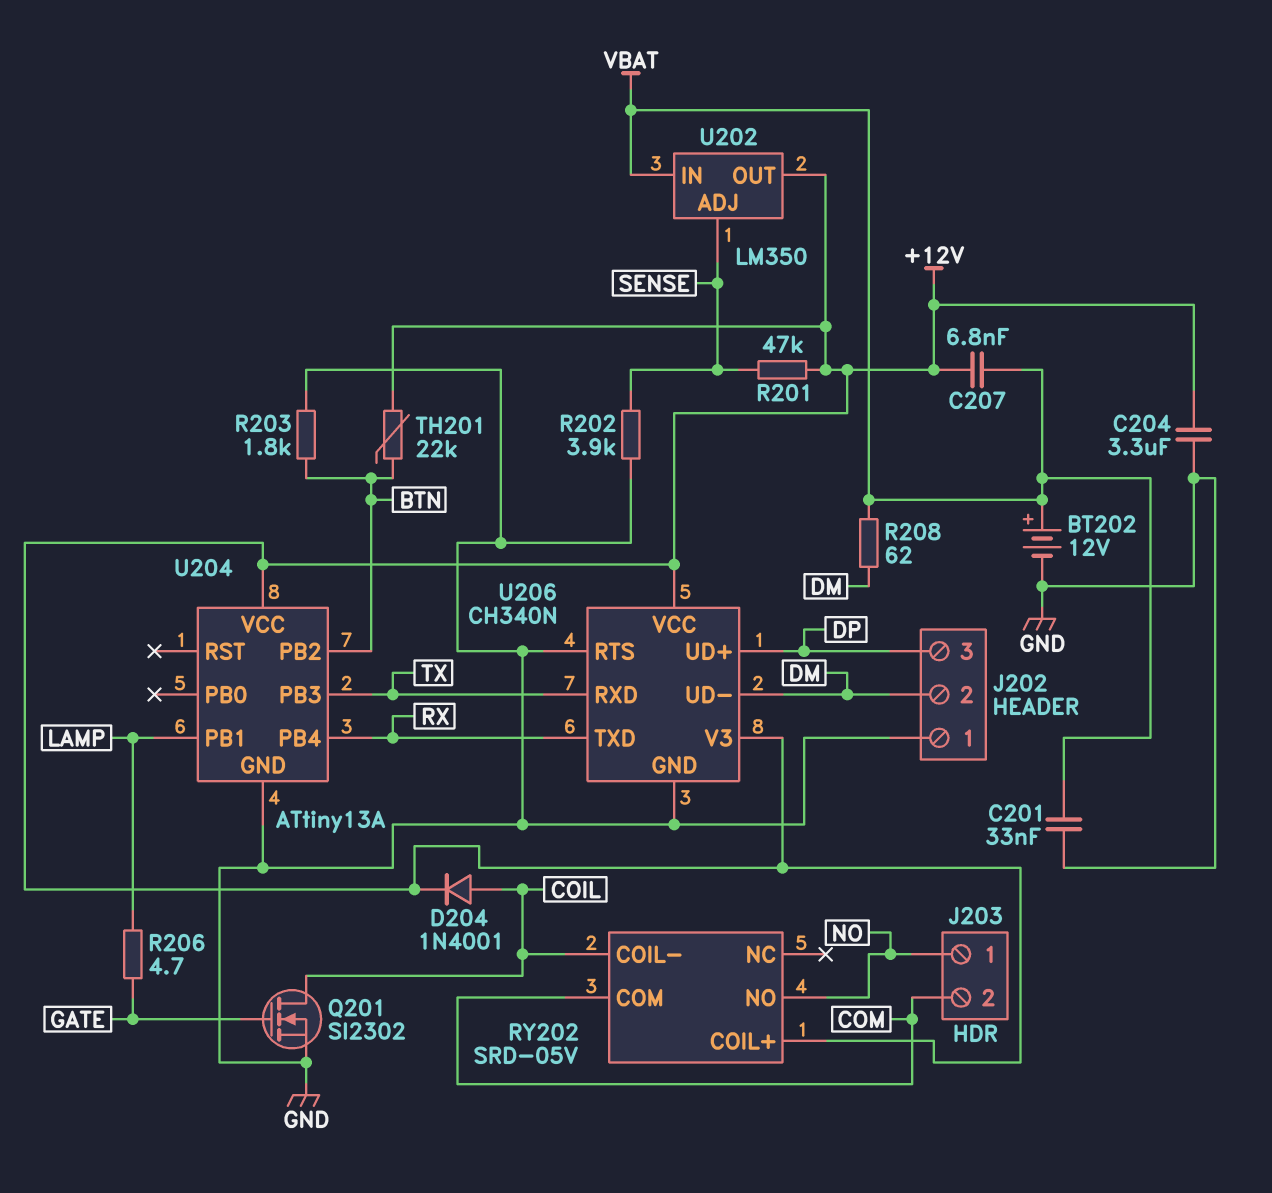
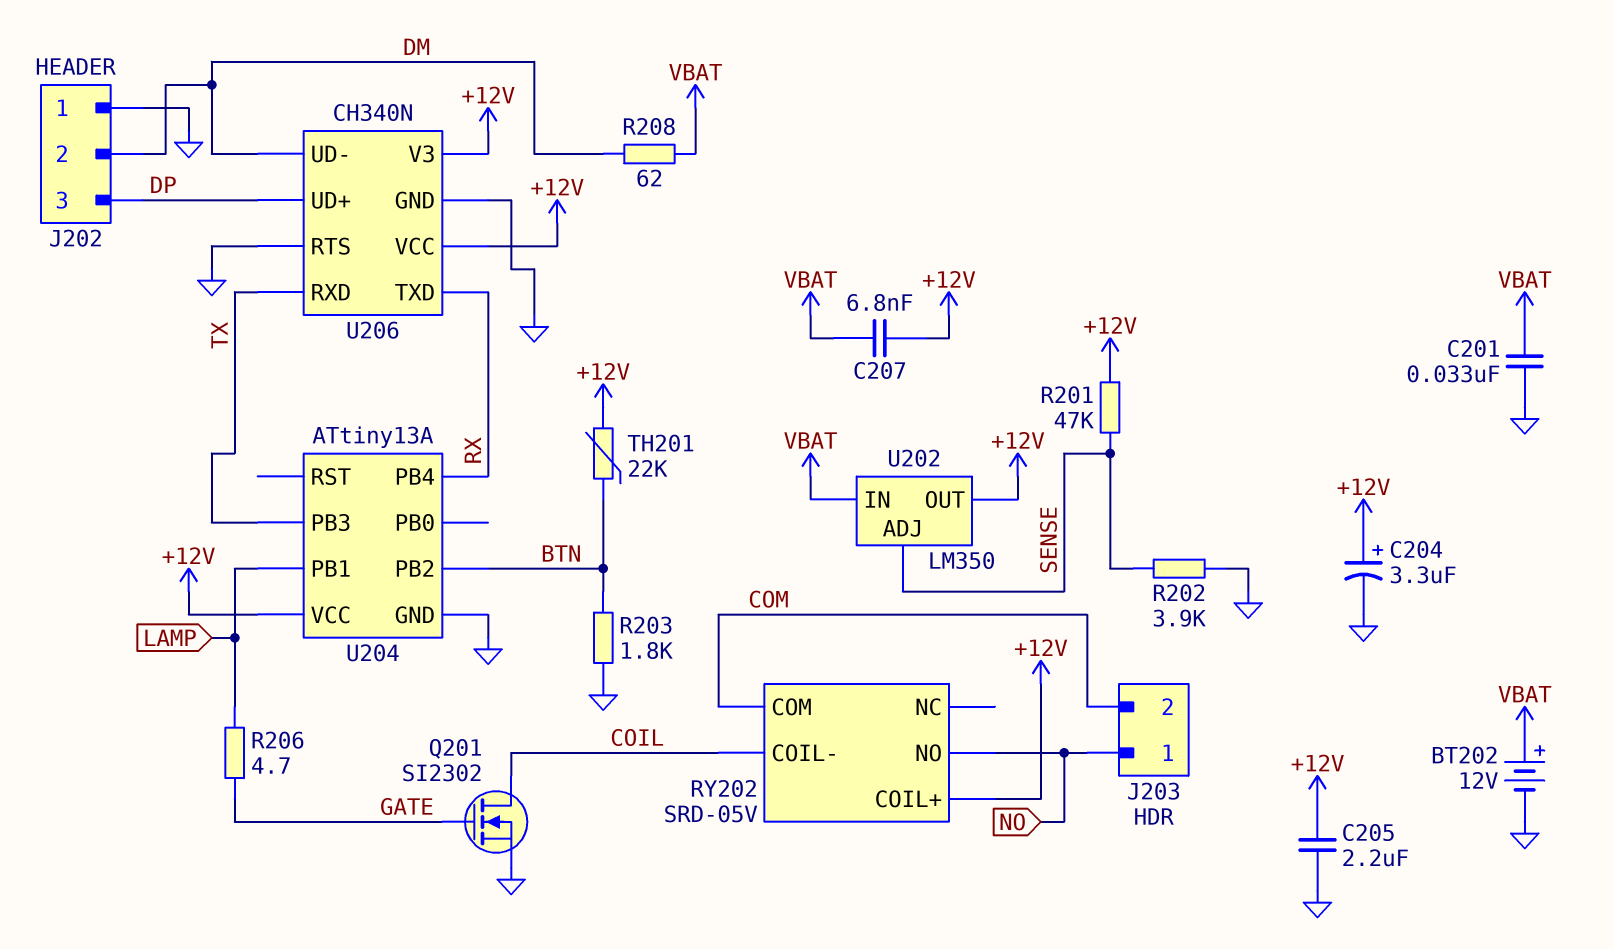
C204: 3.3uF (+12V, GND) -> 3.3uF (plus +12V, minus GND)
C205: none -> 2.2uF (+12V, GND)
D204: diode 1N4001 (A COIL, K +12V) -> none

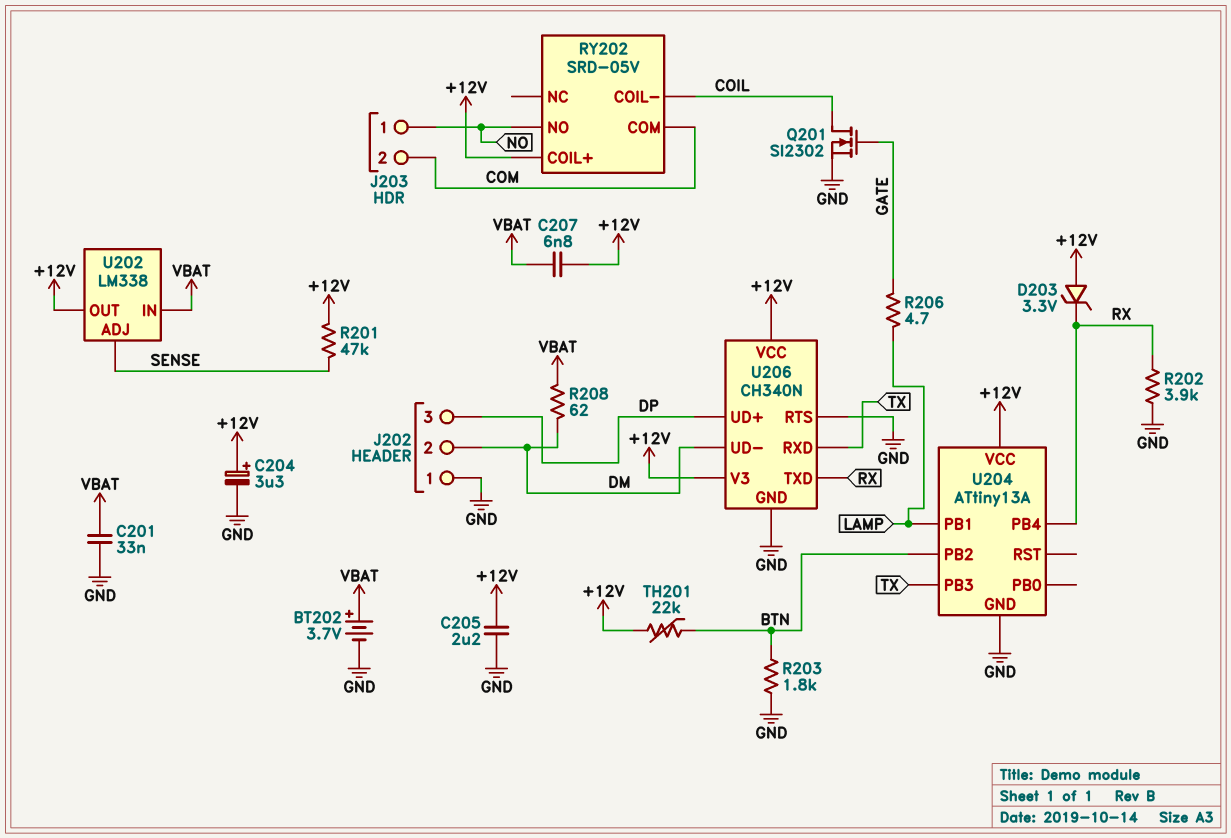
BT202: 12V (plus VBAT, minus GND) -> 3.7V (plus VBAT, minus GND)
D203: none -> zener 3.3V (A +12V, K RX)
R202: 3.9k (GND, SENSE) -> 3.9k (GND, RX)
U202: LM350 -> LM338

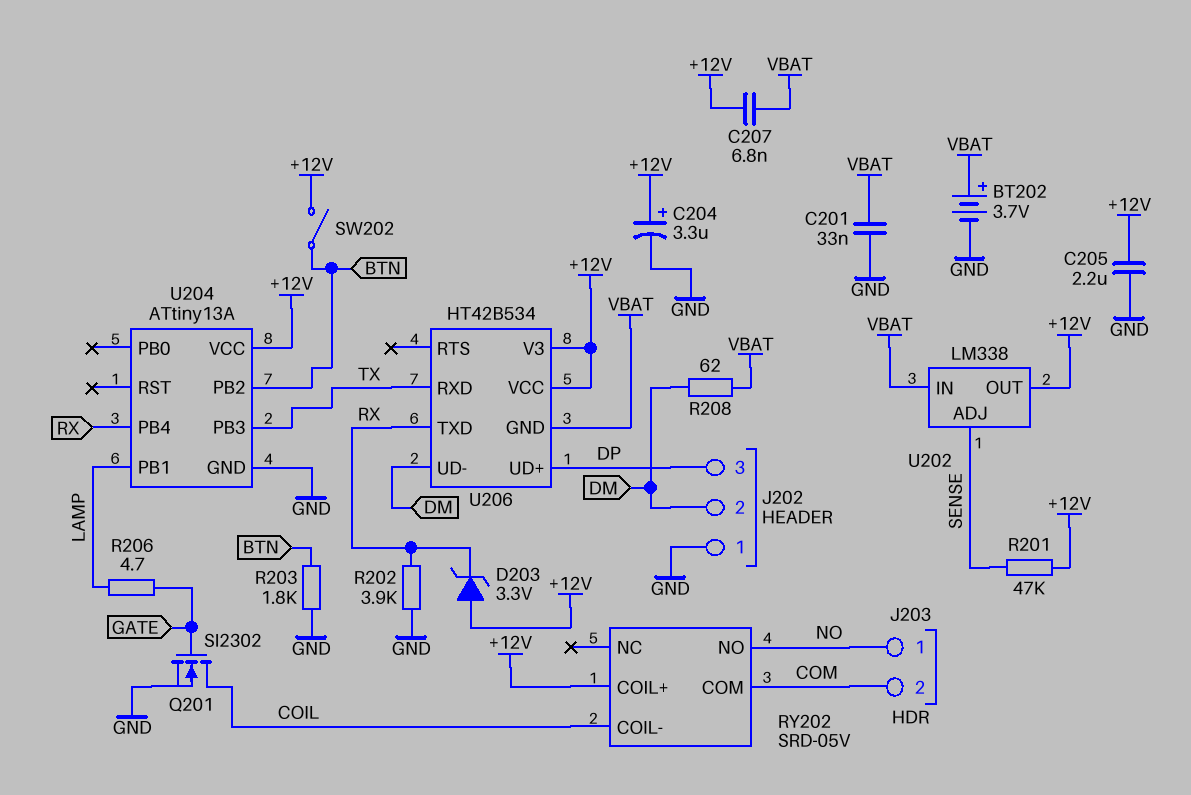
SW202: none -> switch (+12V, BTN)
TH201: 22k (+12V, BTN) -> none
U206: CH340N -> HT42B534
U206 pin GND: GND -> VBAT
U206 pin RTS: GND -> none

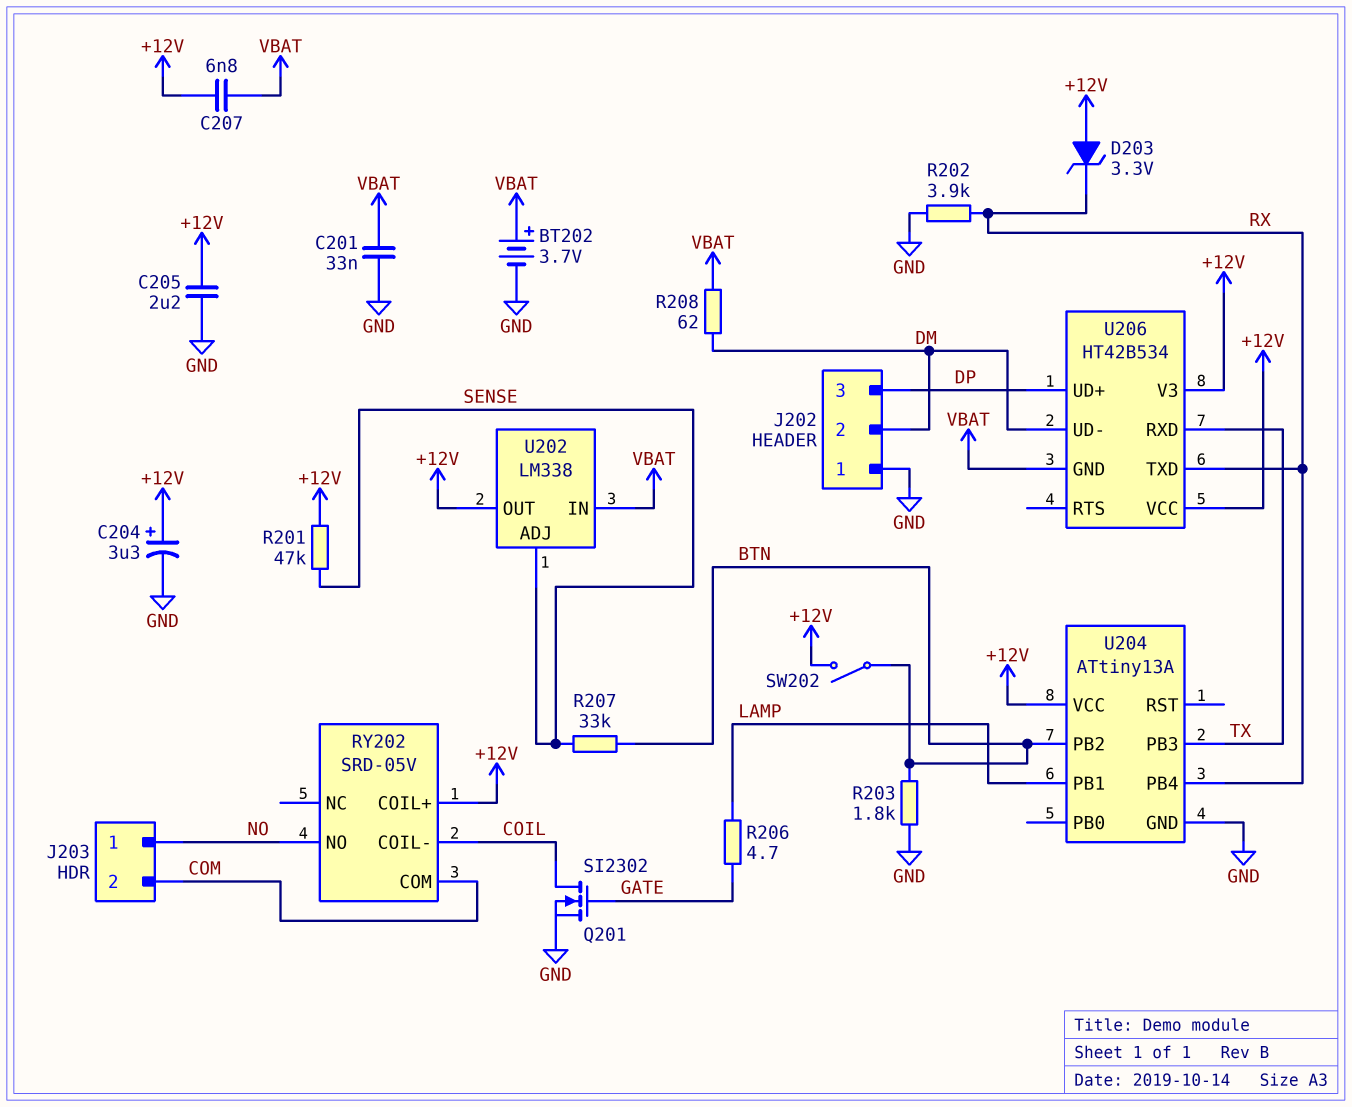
R207: none -> 33k (BTN, SENSE)

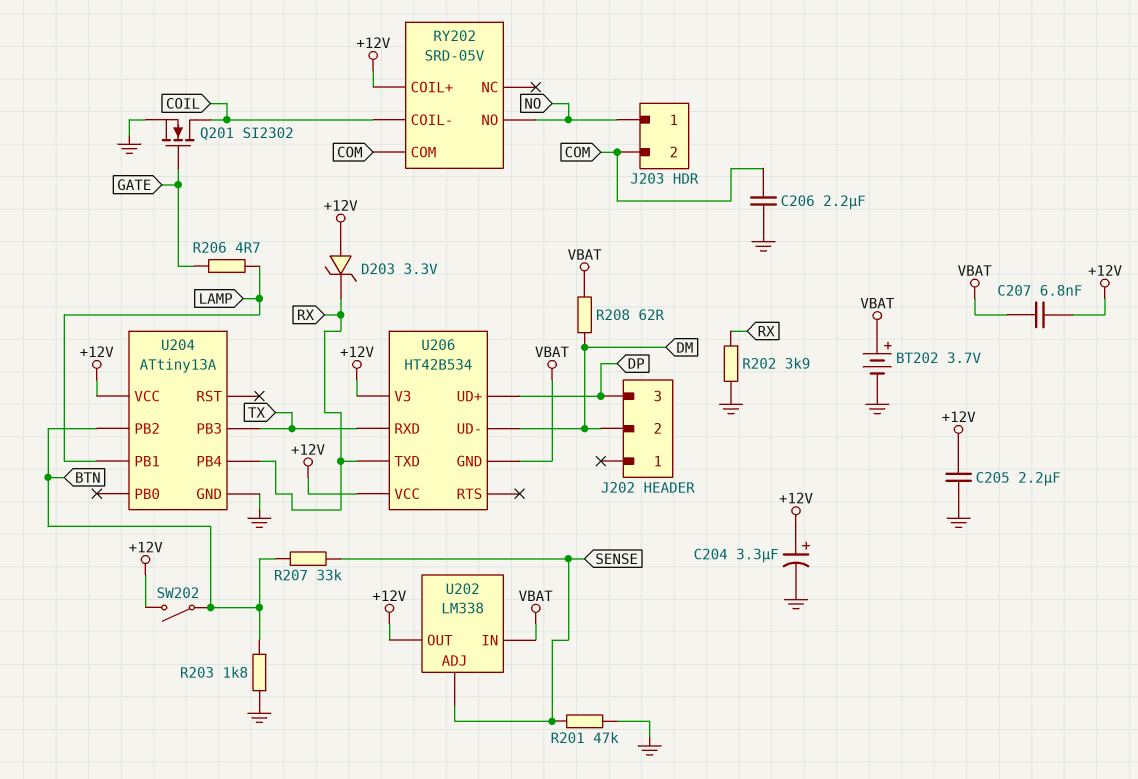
C201: 33nF (GND, VBAT) -> none
C206: none -> 2.2uF (COM, GND)
J202 pin 1: GND -> none
R201: 47k (+12V, SENSE) -> 47k (GND, SENSE)

